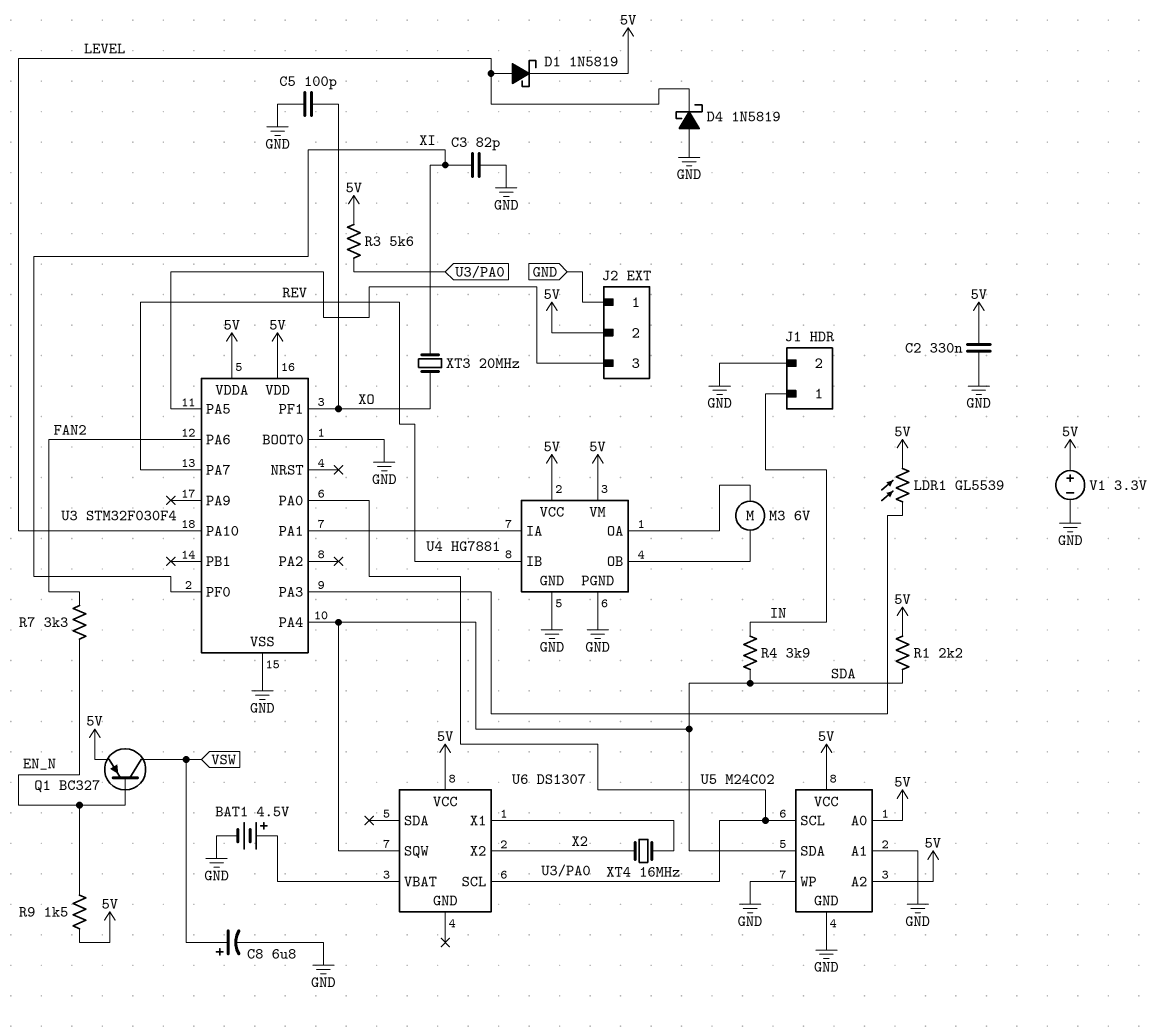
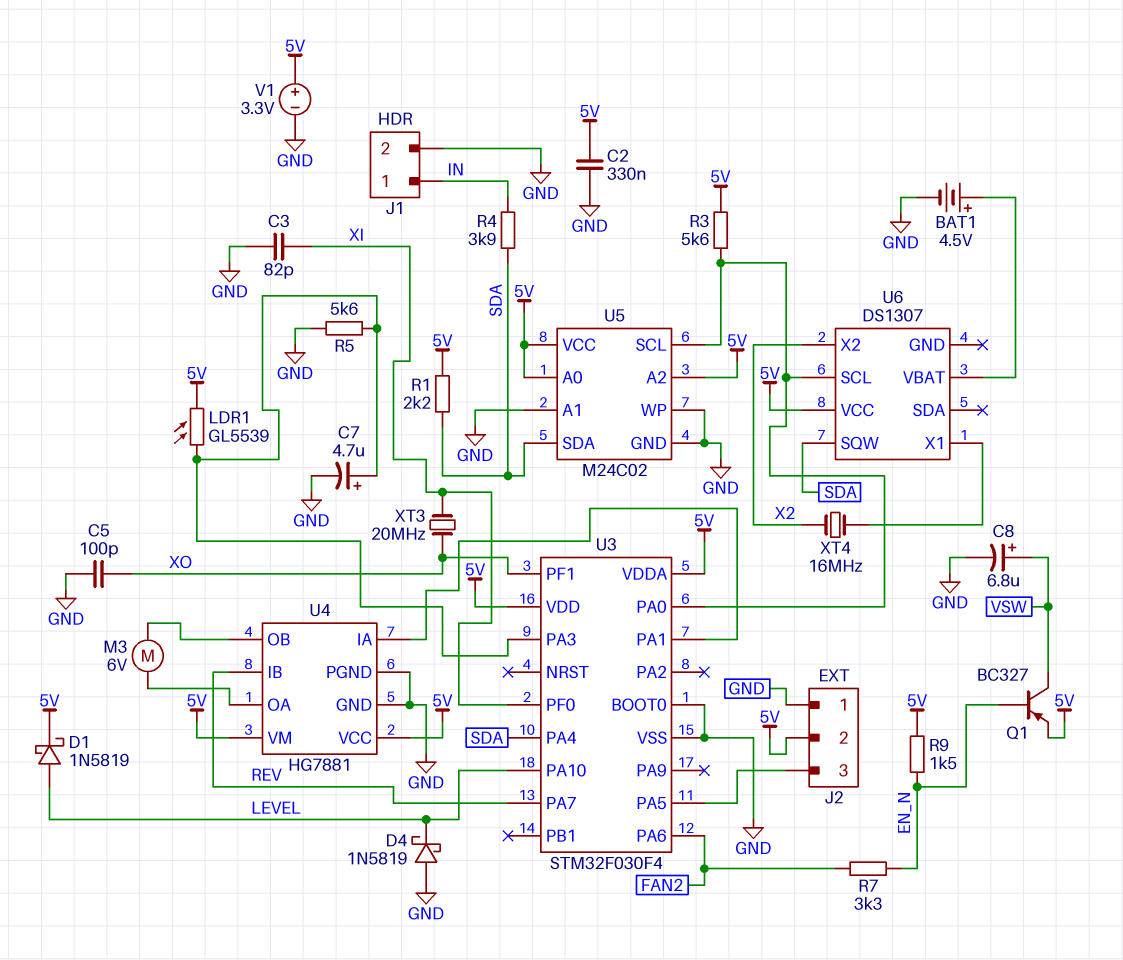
C7: none -> 4.7uF (plus U3/PA3, minus GND)
R5: none -> 5.6k (GND, U3/PA3)

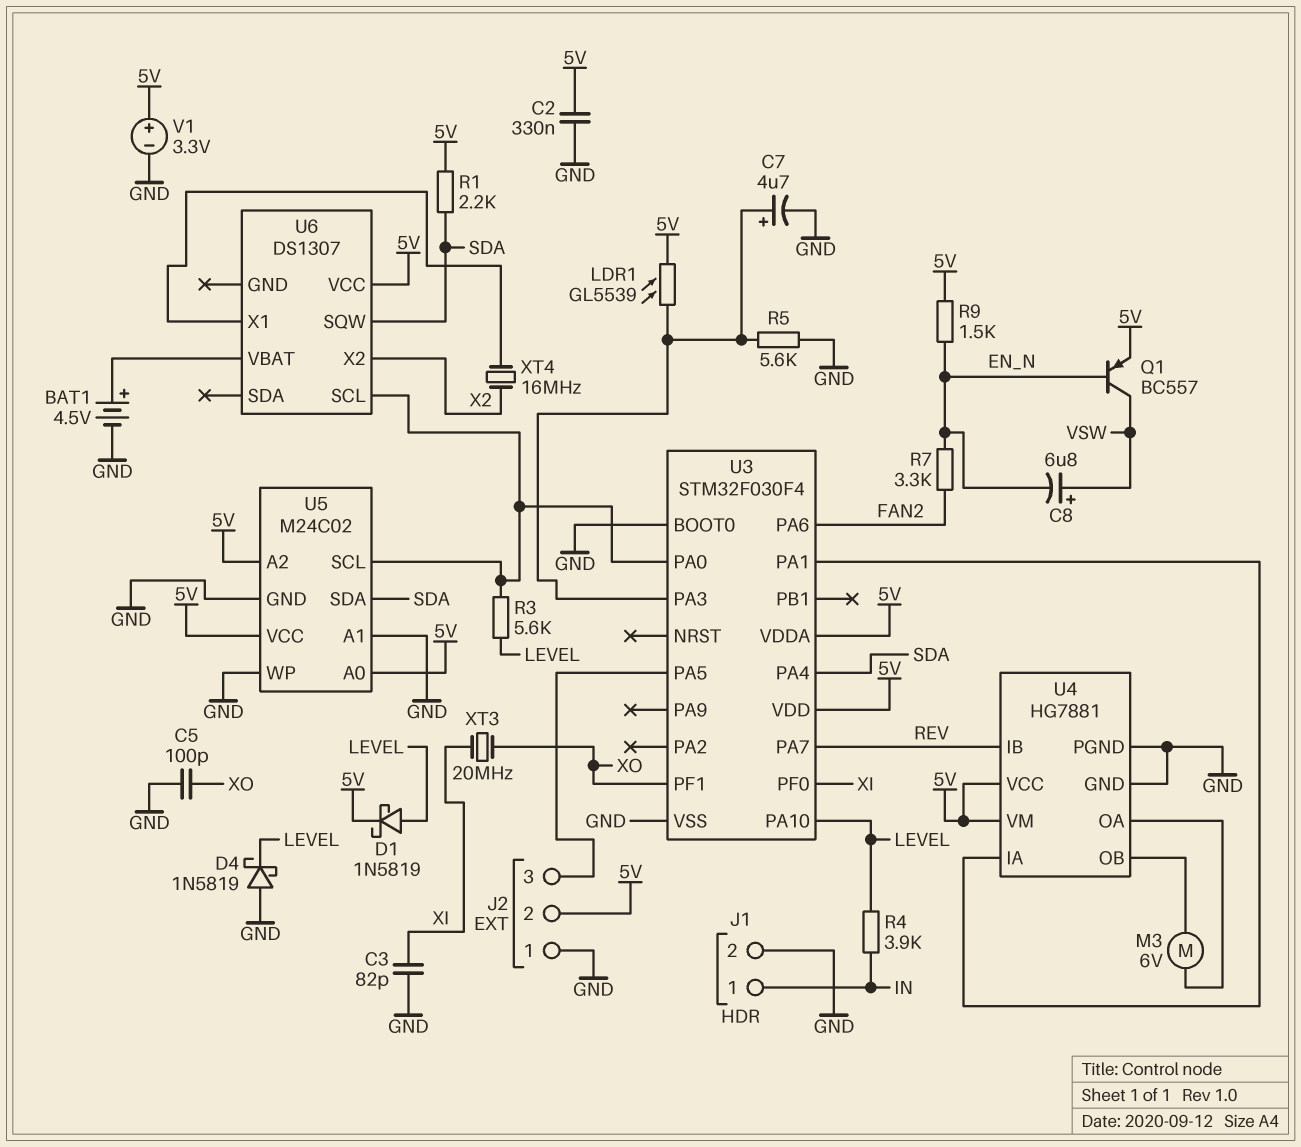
C8: 6.8uF (plus VSW, minus GND) -> 6.8uF (plus VSW, minus EN_N)
Q1: PNP BC327 (B EN_N, C VSW, E 5V) -> PNP BC557 (B EN_N, C VSW, E 5V)
R3: 5.6k (5V, U3/PA0) -> 5.6k (LEVEL, U3/PA0)
R4: 3.9k (IN, SDA) -> 3.9k (IN, LEVEL)

